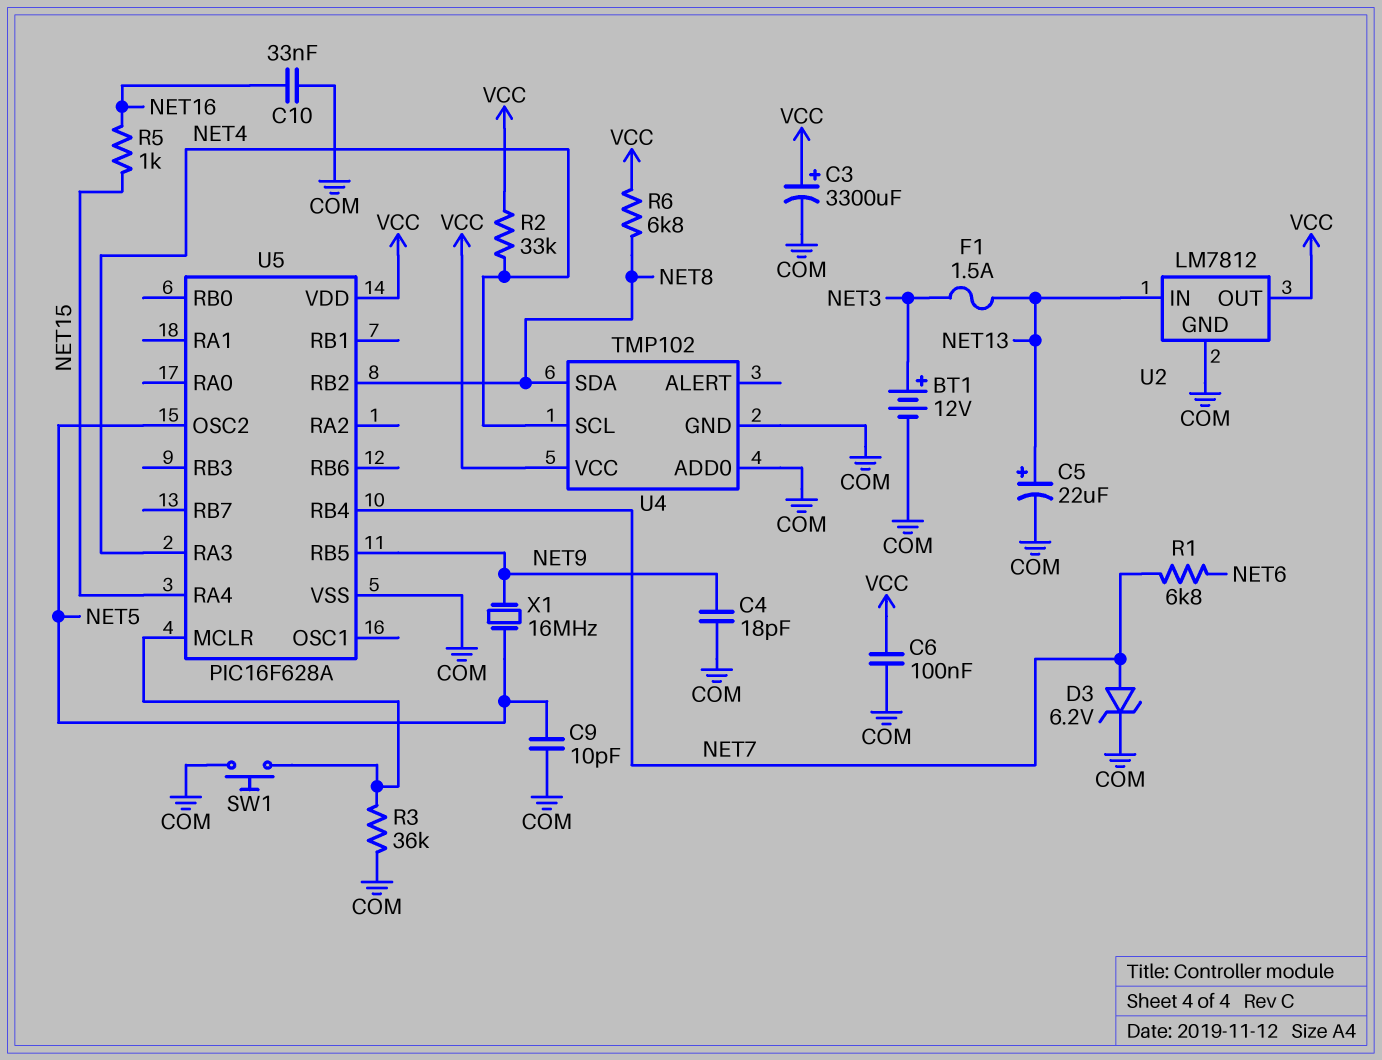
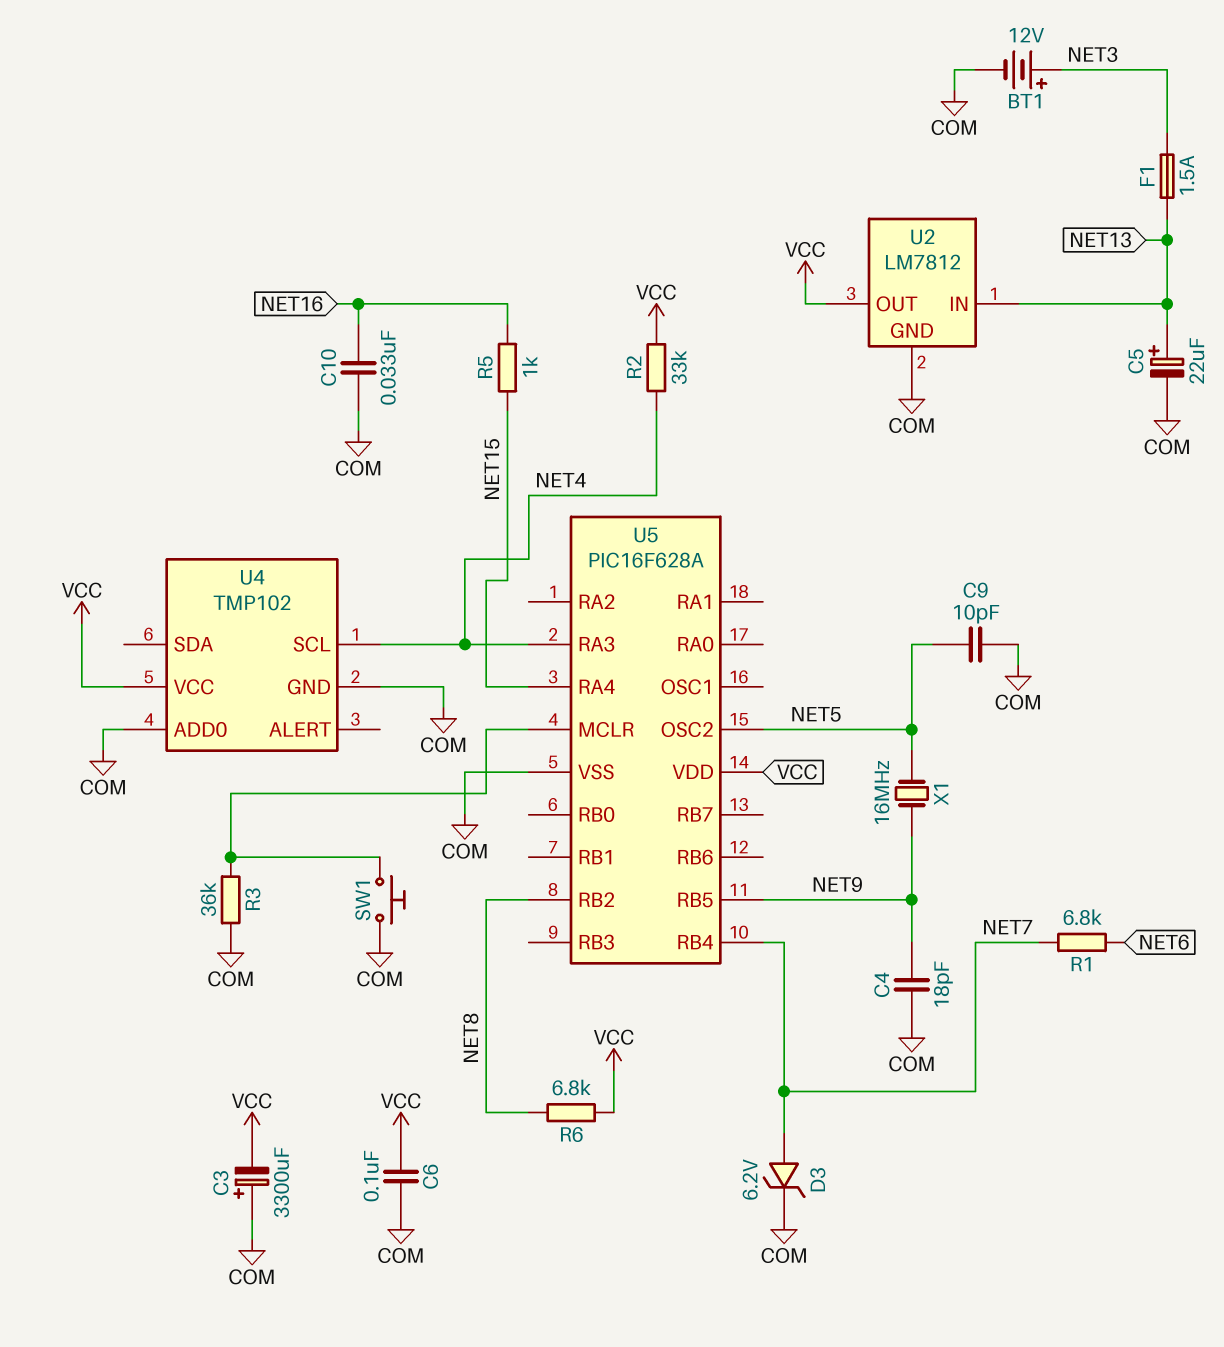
C3: 3300uF (plus VCC, minus COM) -> 3300uF (plus COM, minus VCC)
U4 pin SDA: NET8 -> none

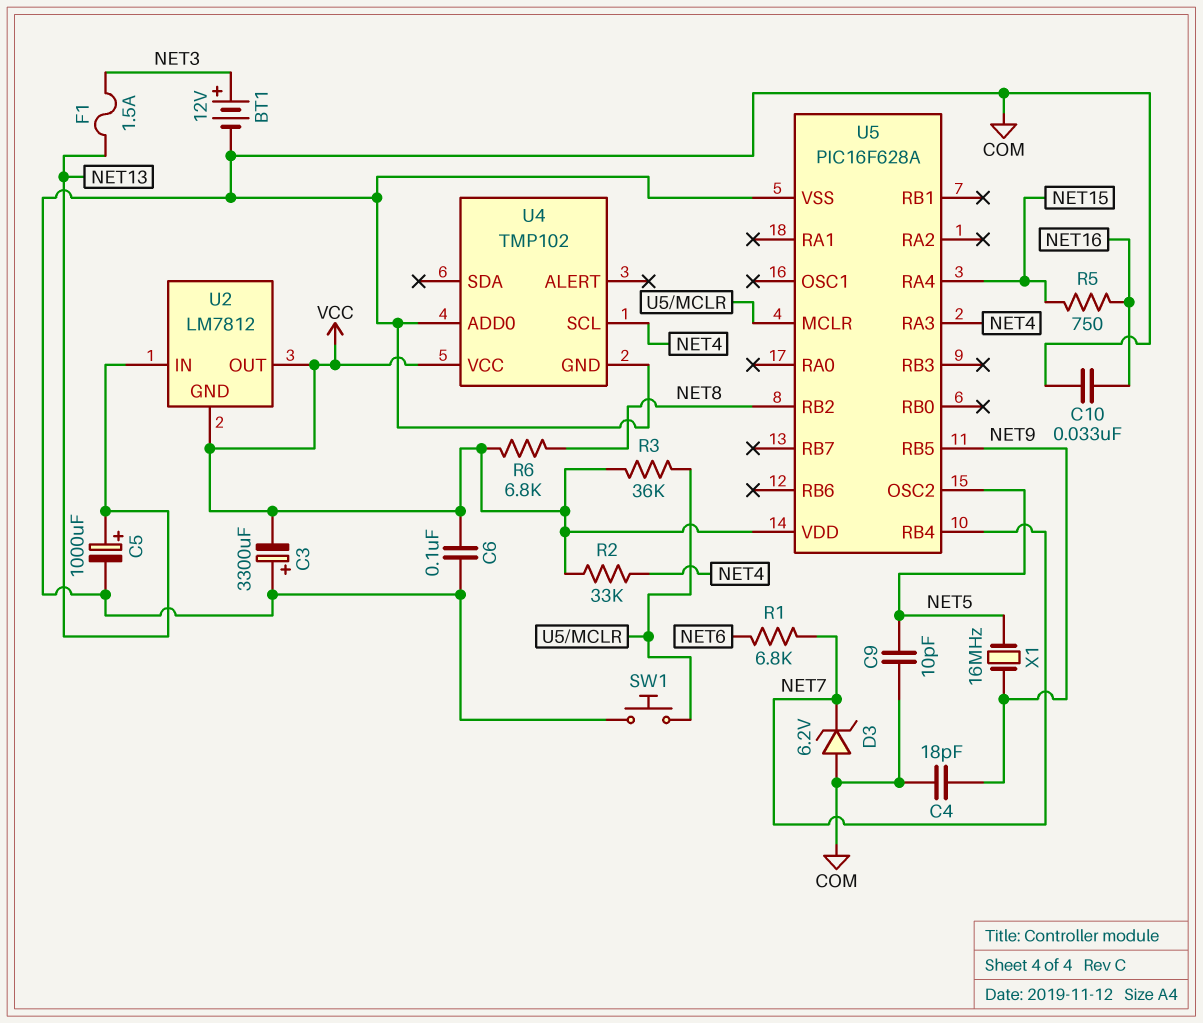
C5: 22uF (plus NET13, minus COM) -> 1000uF (plus NET13, minus COM)
D3: zener 6.2V (A NET7, K COM) -> zener 6.2V (A COM, K NET7)
R3: 36k (COM, U5/MCLR) -> 36k (U5/MCLR, VCC)
R5: 1k (NET15, NET16) -> 750 (NET15, NET16)
U2 pin GND: COM -> VCC

